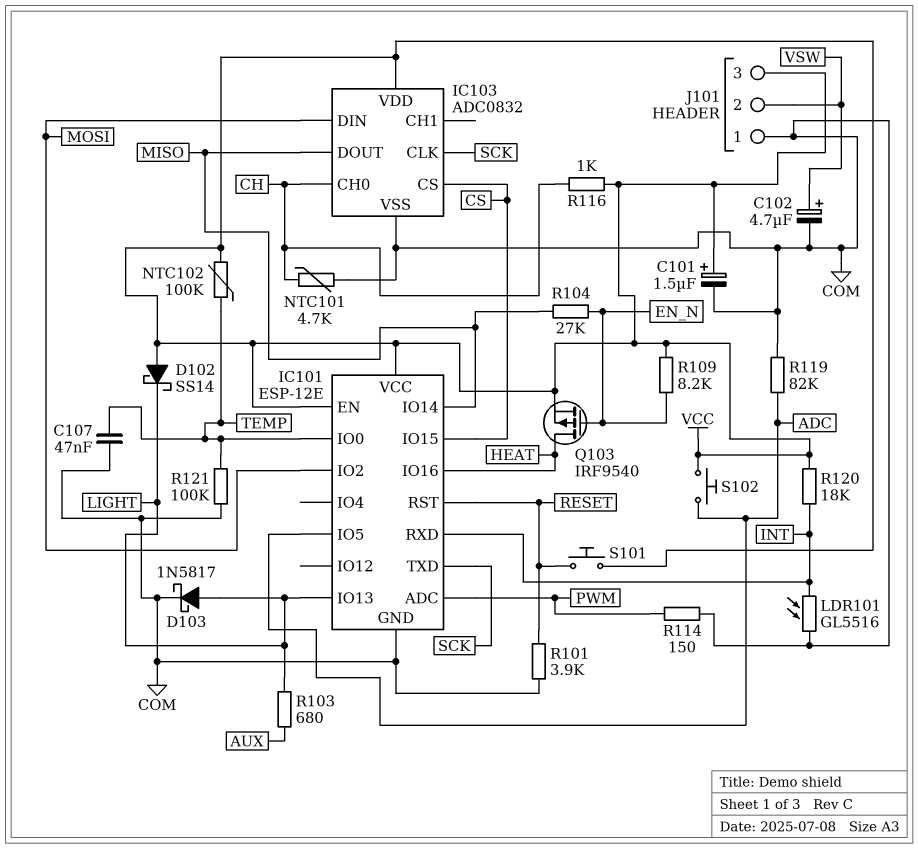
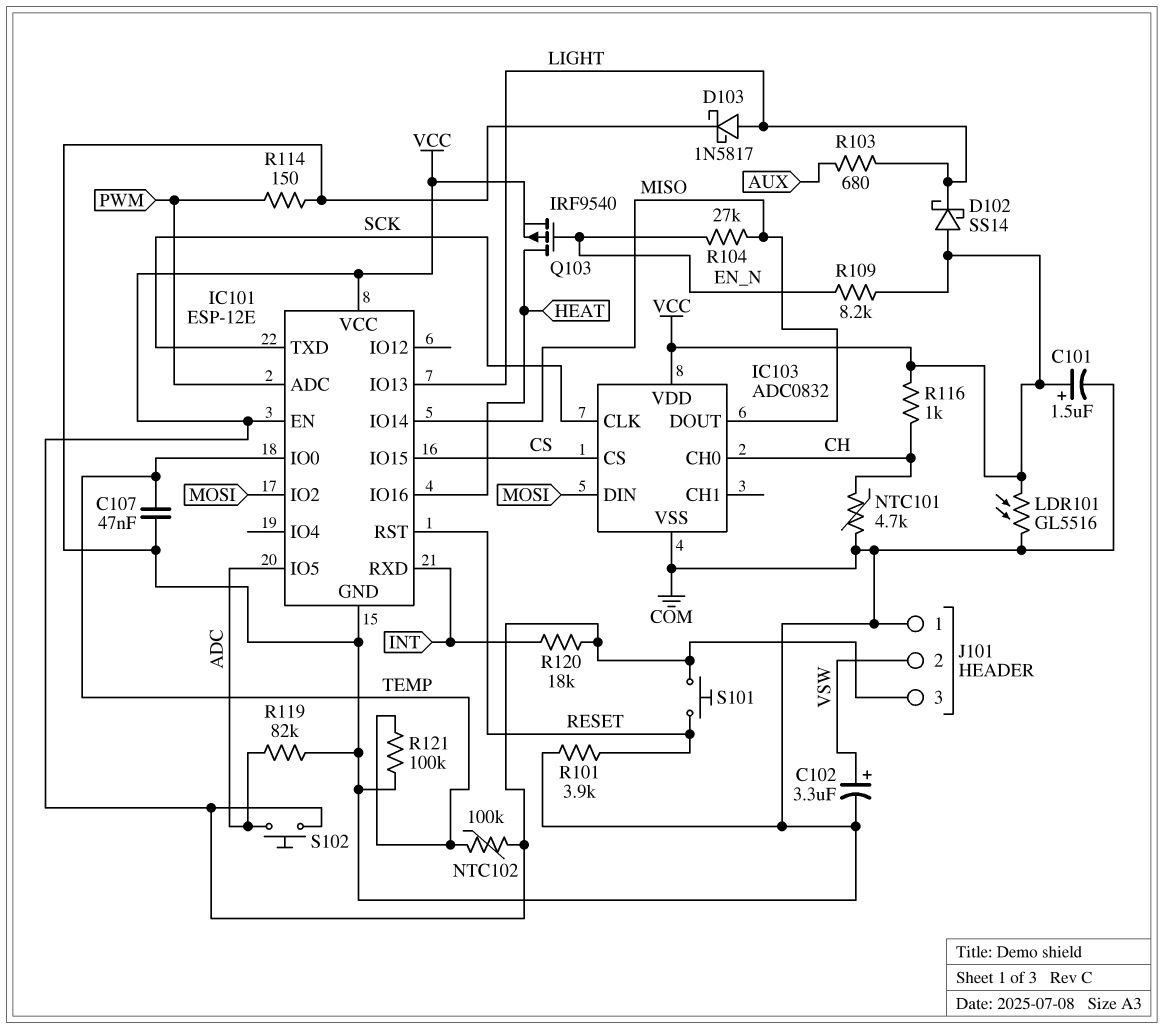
C102: 4.7uF (plus VSW, minus COM) -> 3.3uF (plus VSW, minus COM)
LDR101: GL5516 (COM, INT) -> GL5516 (COM, VCC)

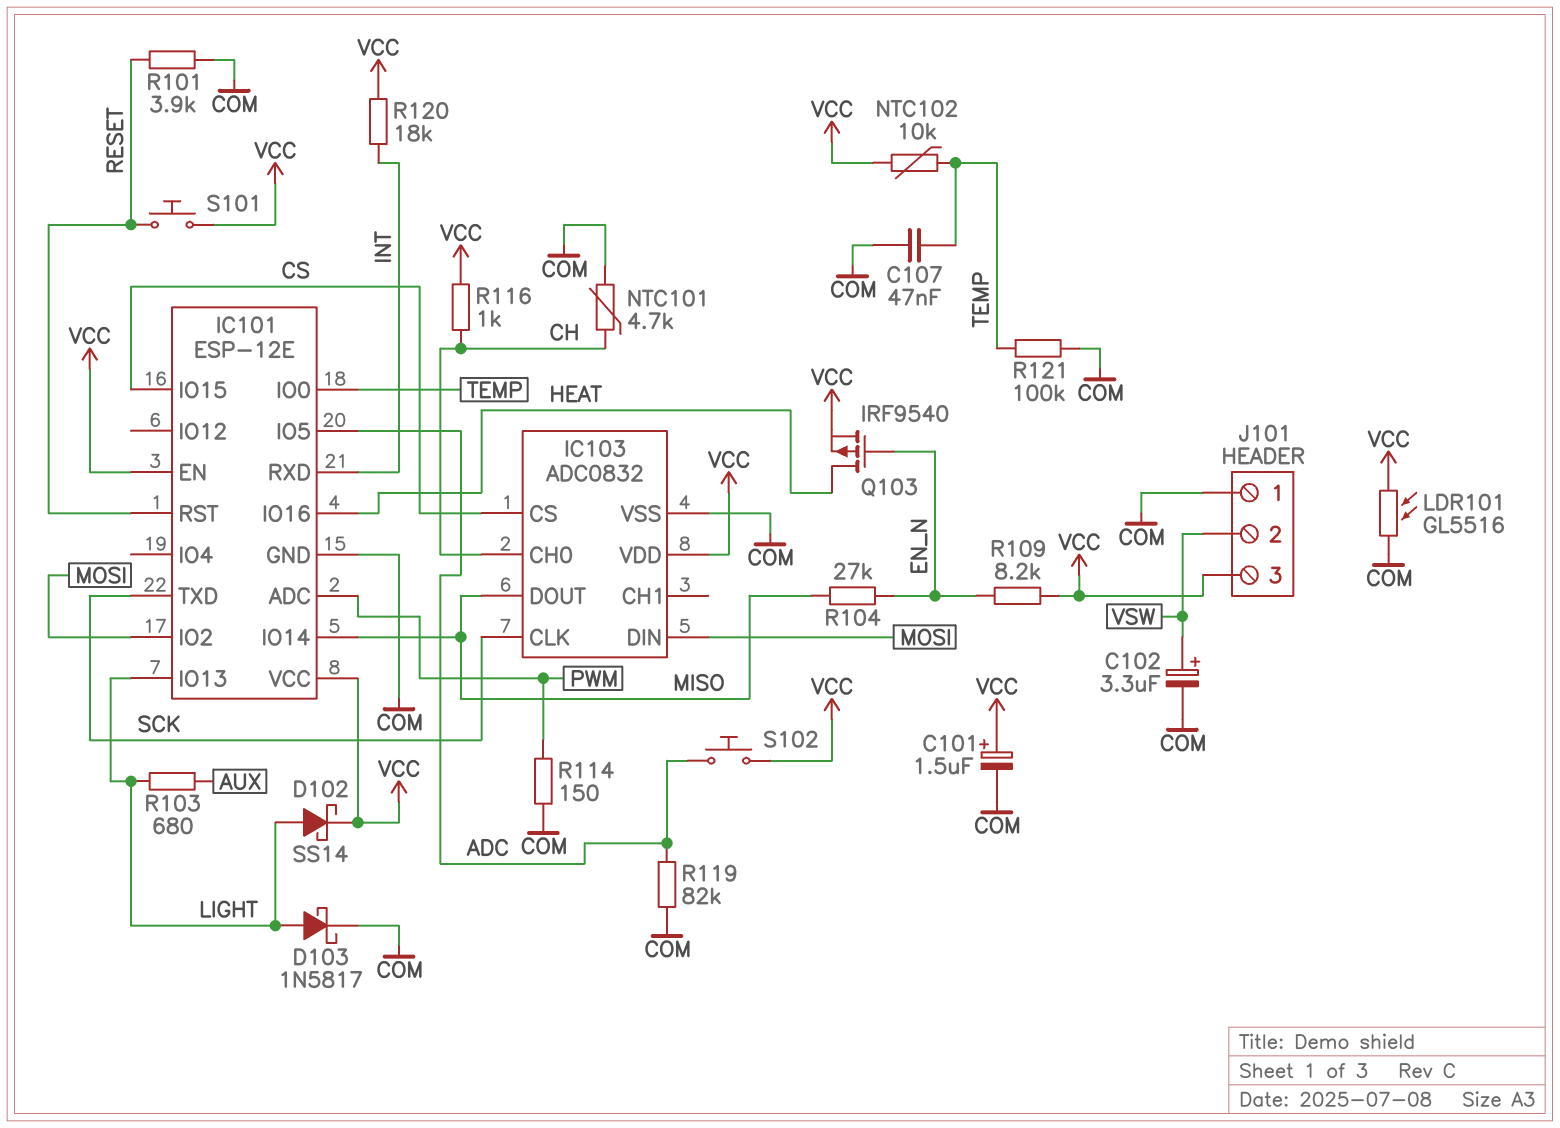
D102: schottky SS14 (A VCC, K LIGHT) -> schottky SS14 (A LIGHT, K VCC)
NTC102: 100k (TEMP, VCC) -> 10k (TEMP, VCC)

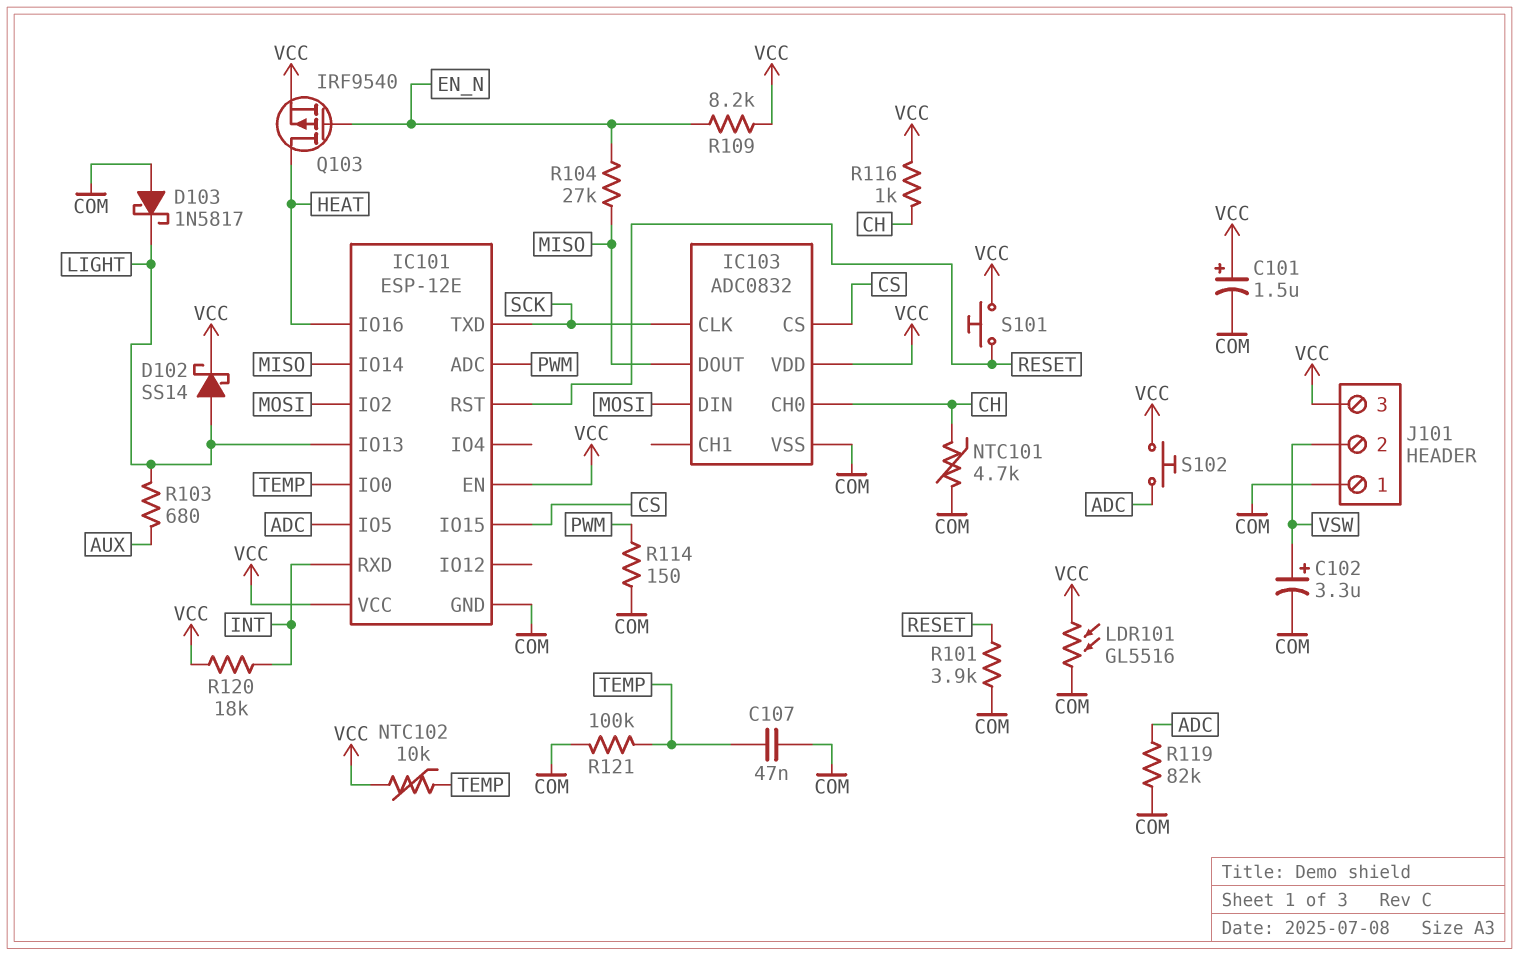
D103: schottky 1N5817 (A LIGHT, K COM) -> schottky 1N5817 (A COM, K LIGHT)

